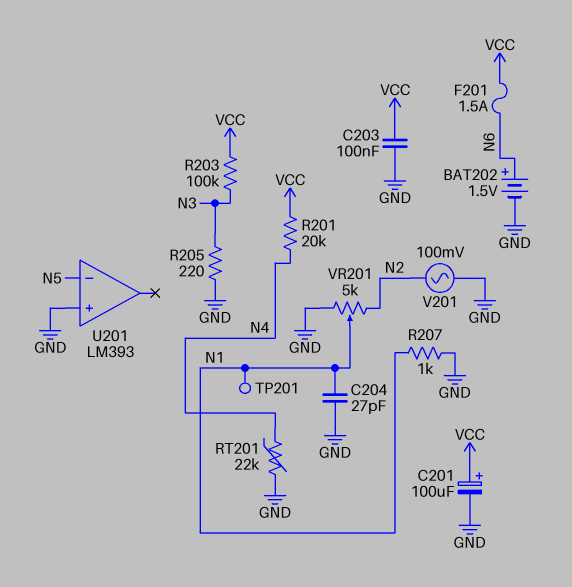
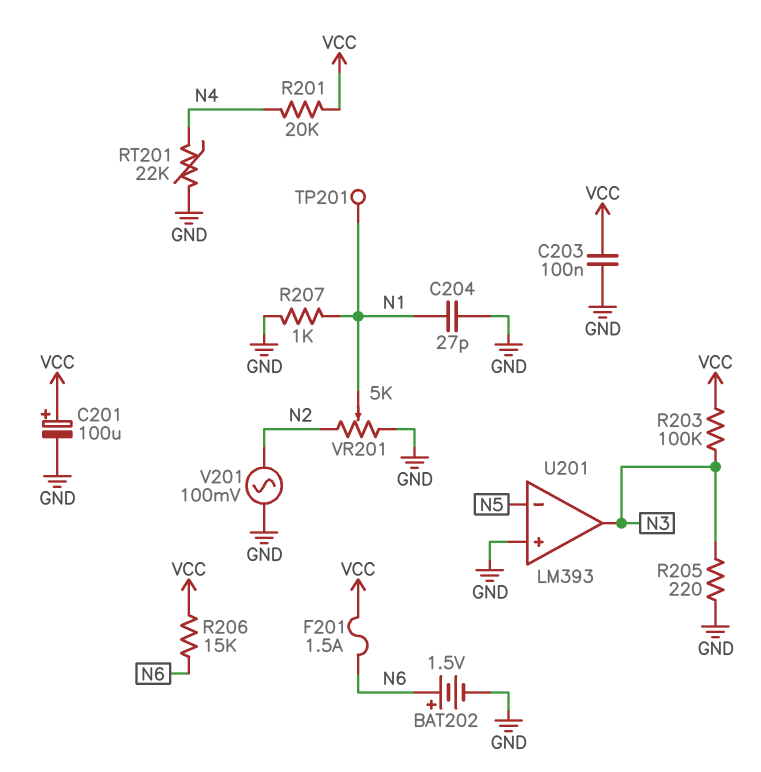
R206: none -> 15k (N6, VCC)
U201 pin out: none -> N3

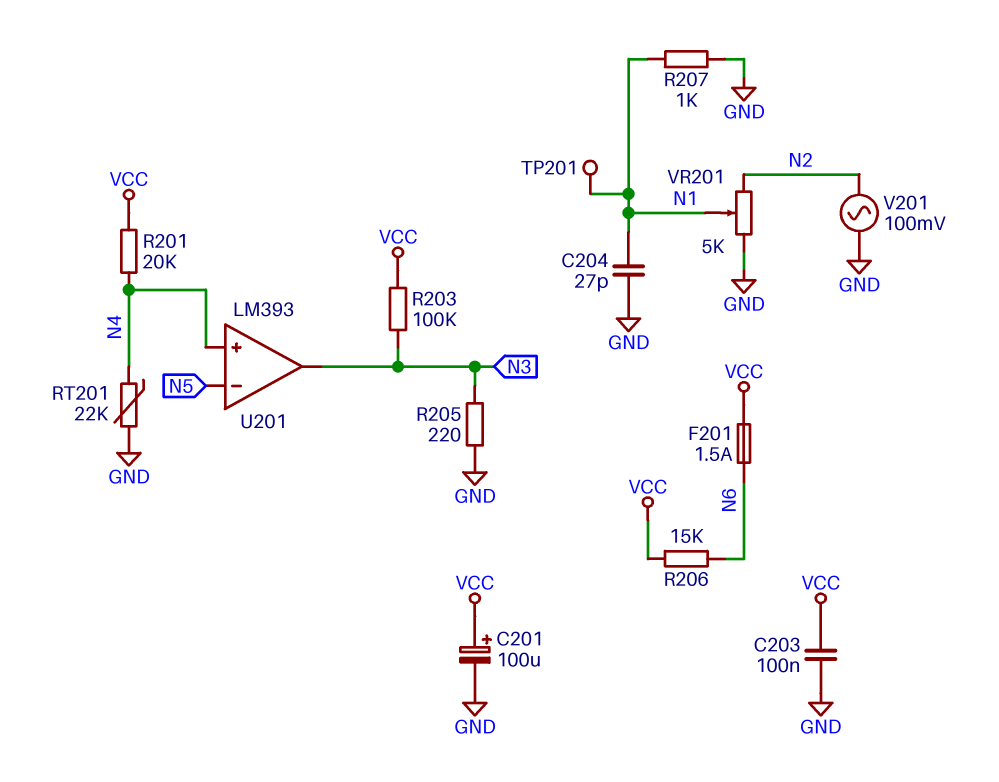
BAT202: 1.5V (plus N6, minus GND) -> none
U201 pin in+: GND -> N4

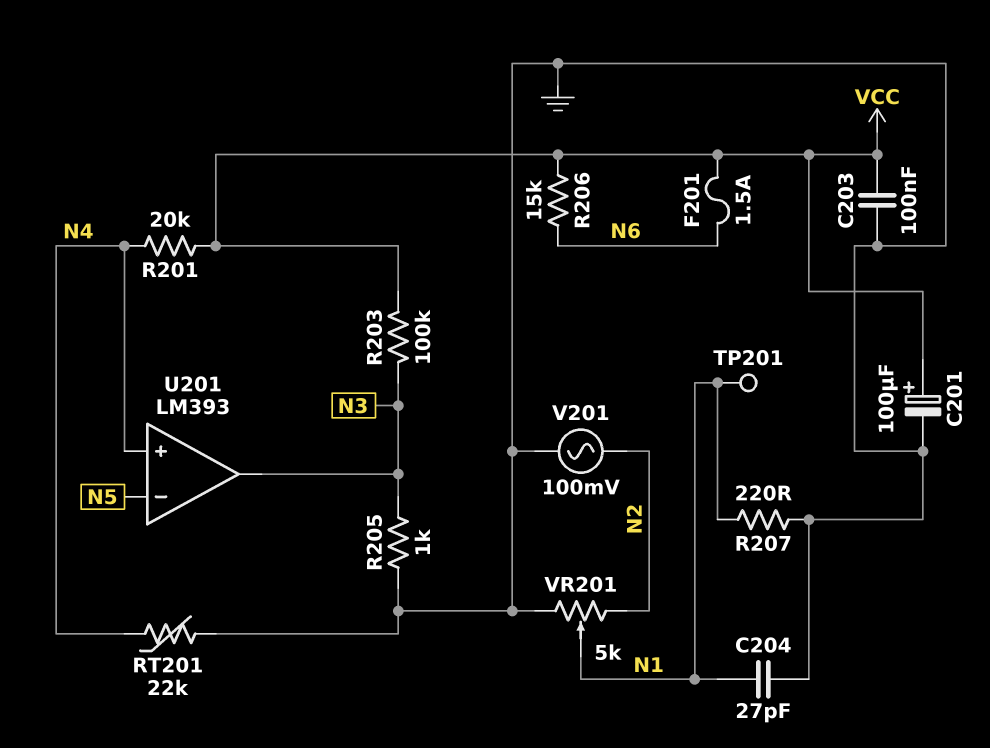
R205: 220 (GND, N3) -> 1k (GND, N3)
R207: 1k (GND, N1) -> 220 (GND, N1)

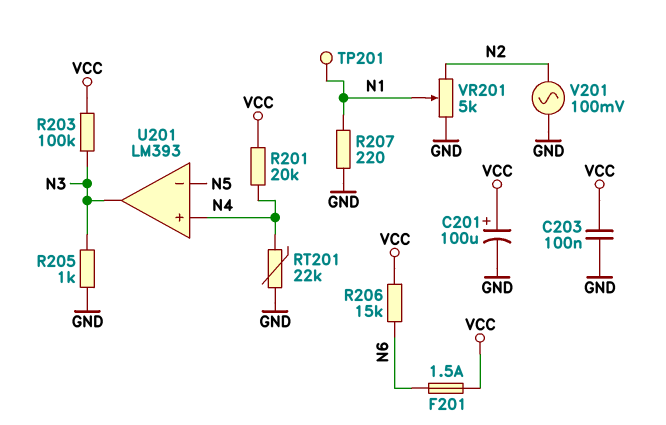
C204: 27pF (GND, N1) -> none

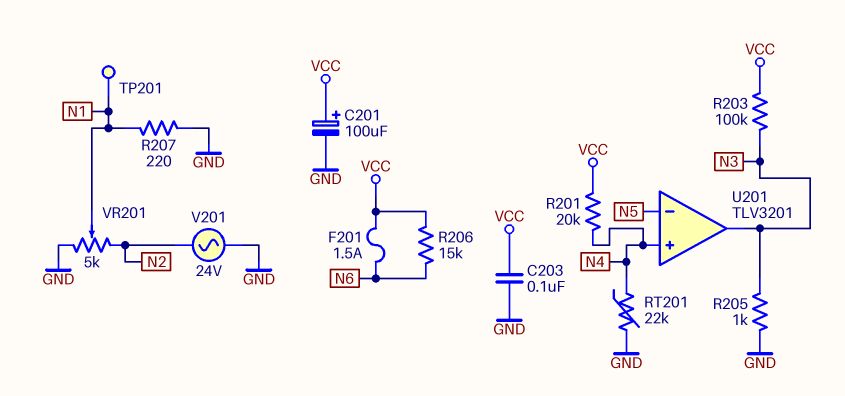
U201: LM393 -> TLV3201
V201: AC 100mV (GND, N2) -> AC 24V (GND, N2)

